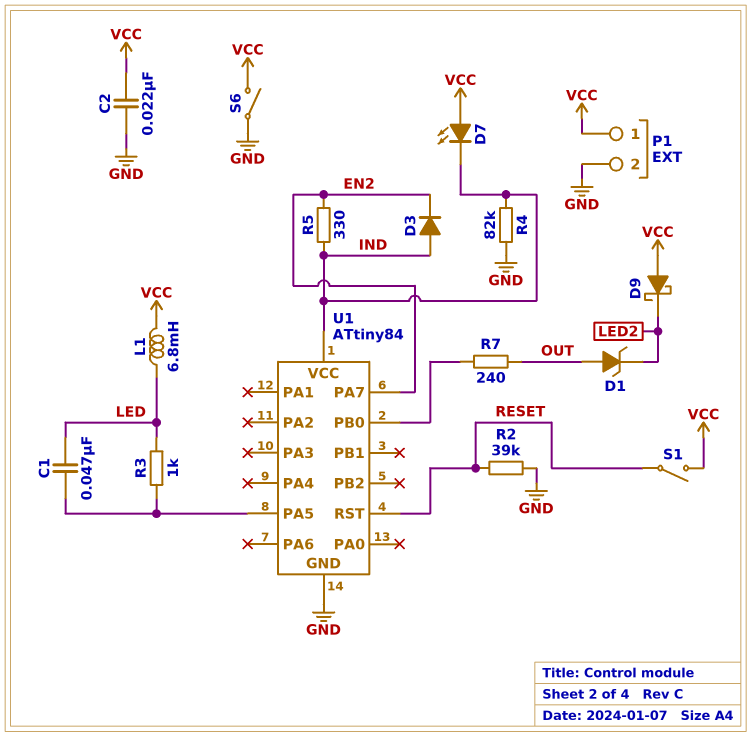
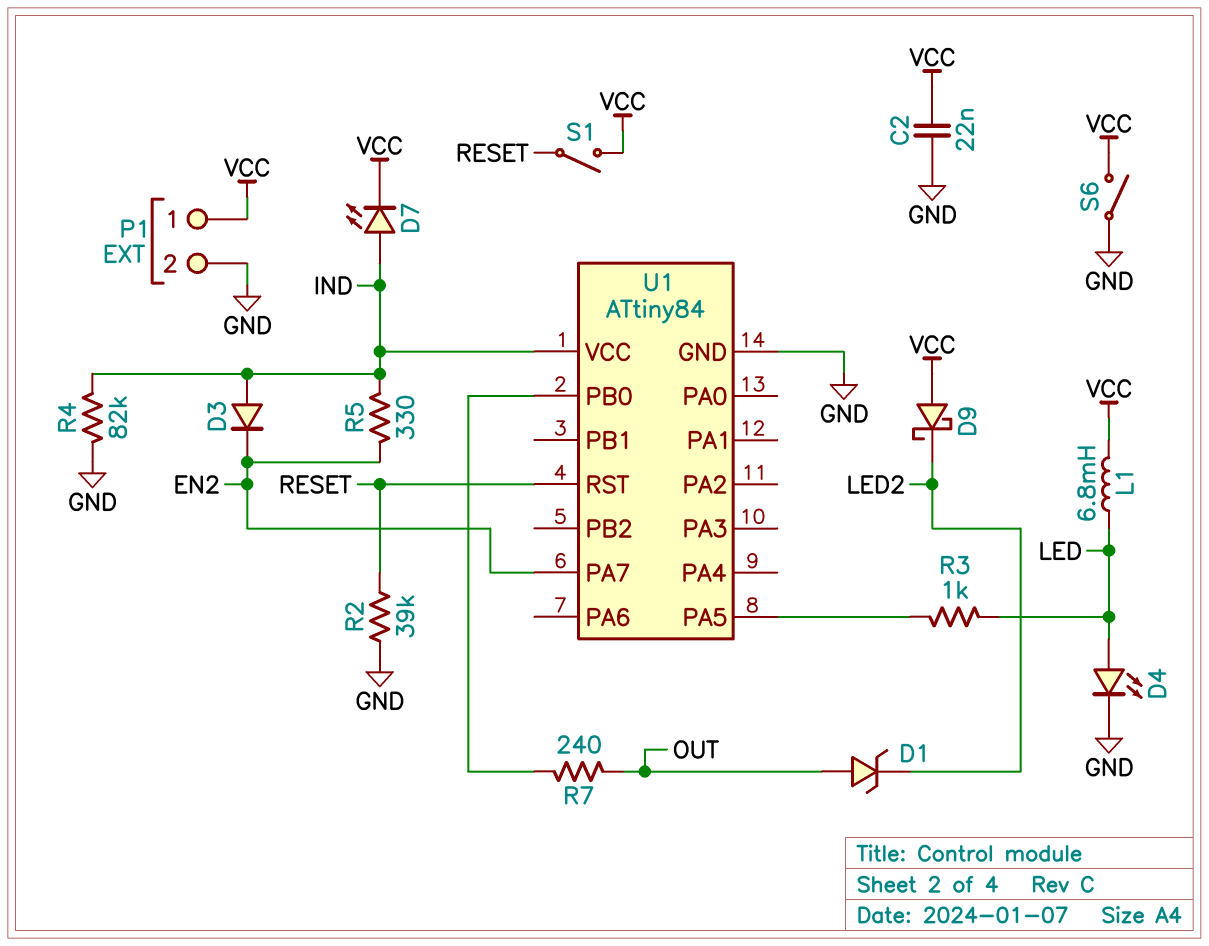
C1: 47nF (LED, U1/PA5) -> none
D4: none -> LED (A LED, K GND)
D7: LED (A VCC, K IND) -> LED (A IND, K VCC)

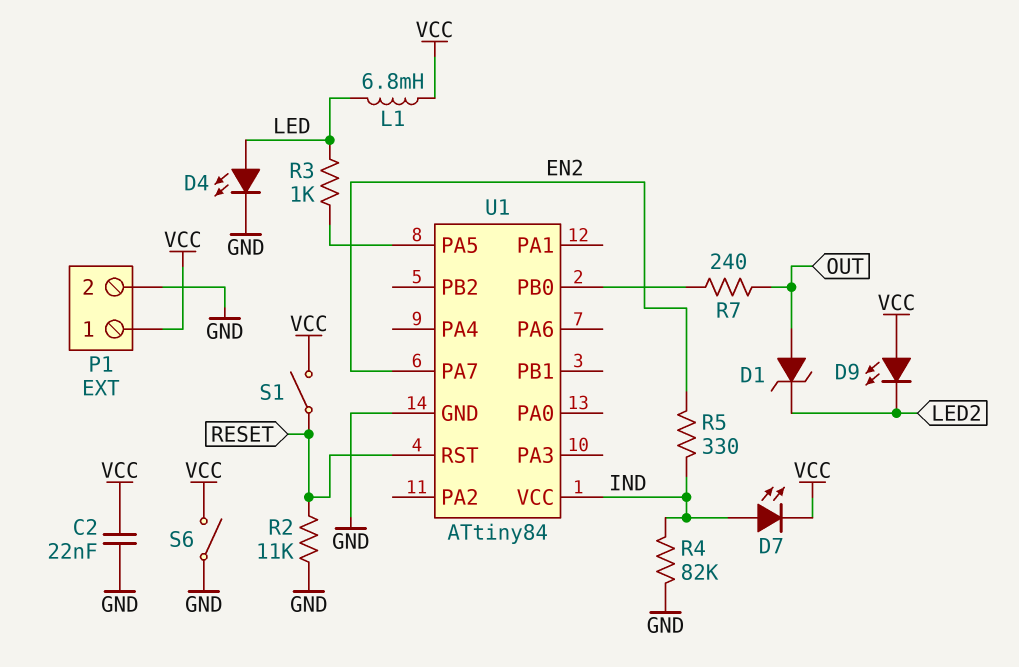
D3: diode (A IND, K EN2) -> none
D9: schottky (A VCC, K LED2) -> LED (A VCC, K LED2)
R2: 39k (GND, RESET) -> 11k (GND, RESET)

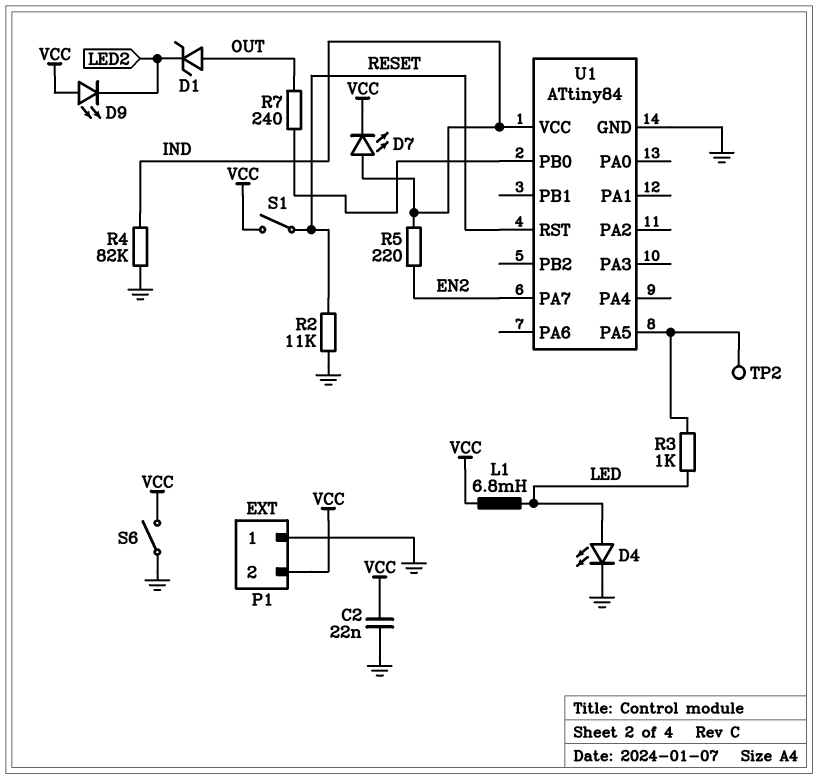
P1 pin 1: VCC -> GND
P1 pin 2: GND -> VCC
R5: 330 (EN2, IND) -> 220 (EN2, IND)
TP2: none -> test point (U1/PA5)

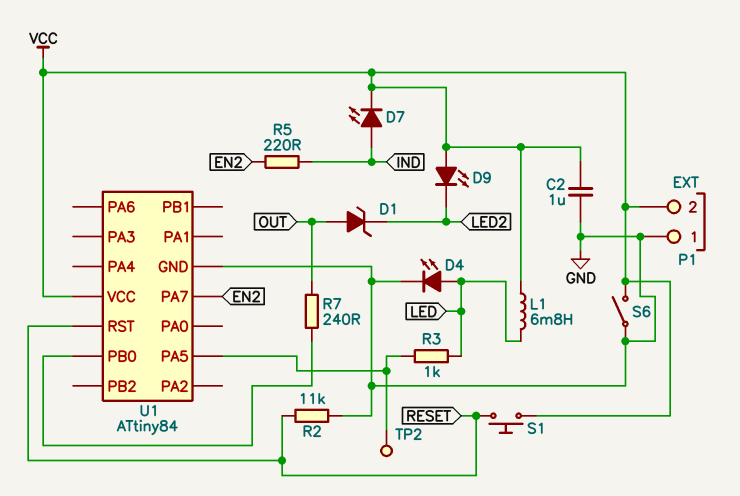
C2: 22nF (GND, VCC) -> 1uF (GND, VCC)
R4: 82k (GND, IND) -> none
S1: switch (RESET, VCC) -> button (RESET, VCC)
U1 pin VCC: IND -> VCC

